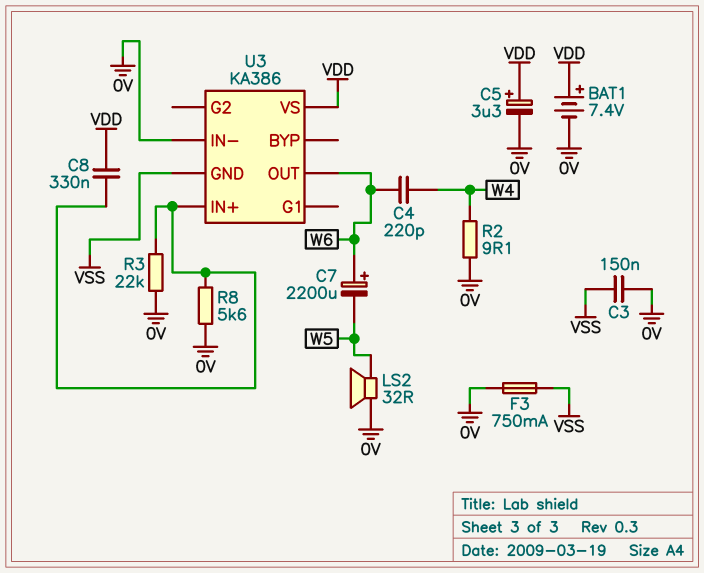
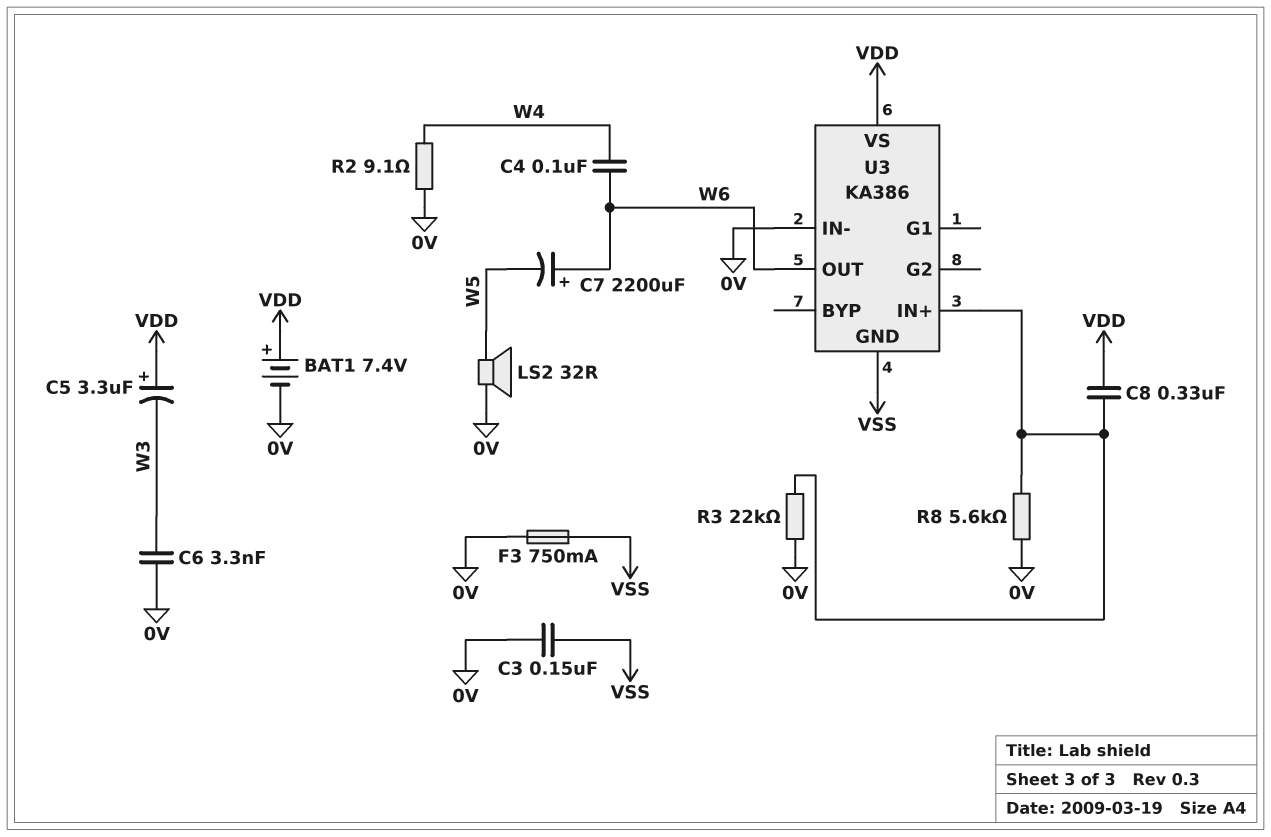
C4: 220pF (W4, W6) -> 100nF (W4, W6)
C5: 3.3uF (plus VDD, minus 0V) -> 3.3uF (plus VDD, minus W3)
C6: none -> 3.3nF (0V, W3)

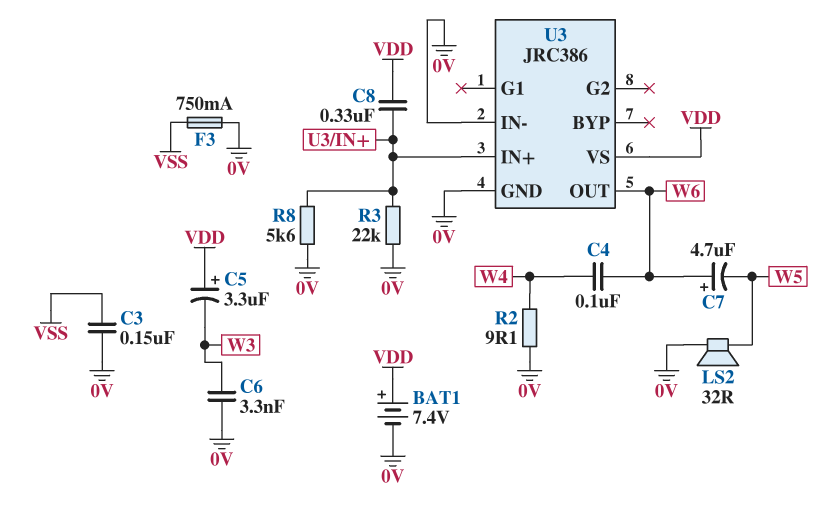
C7: 2200uF (plus W6, minus W5) -> 4.7uF (plus W6, minus W5)
U3: KA386 -> JRC386
U3 pin GND: VSS -> 0V

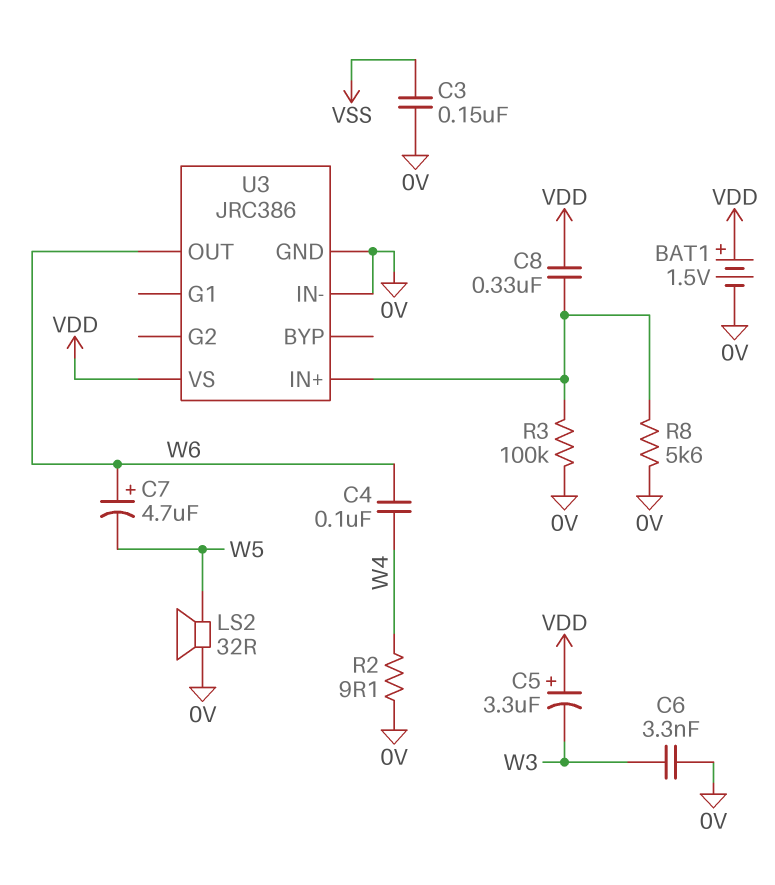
BAT1: 7.4V (plus VDD, minus 0V) -> 1.5V (plus VDD, minus 0V)
F3: 750mA (0V, VSS) -> none
R3: 22k (0V, U3/IN+) -> 100k (0V, U3/IN+)

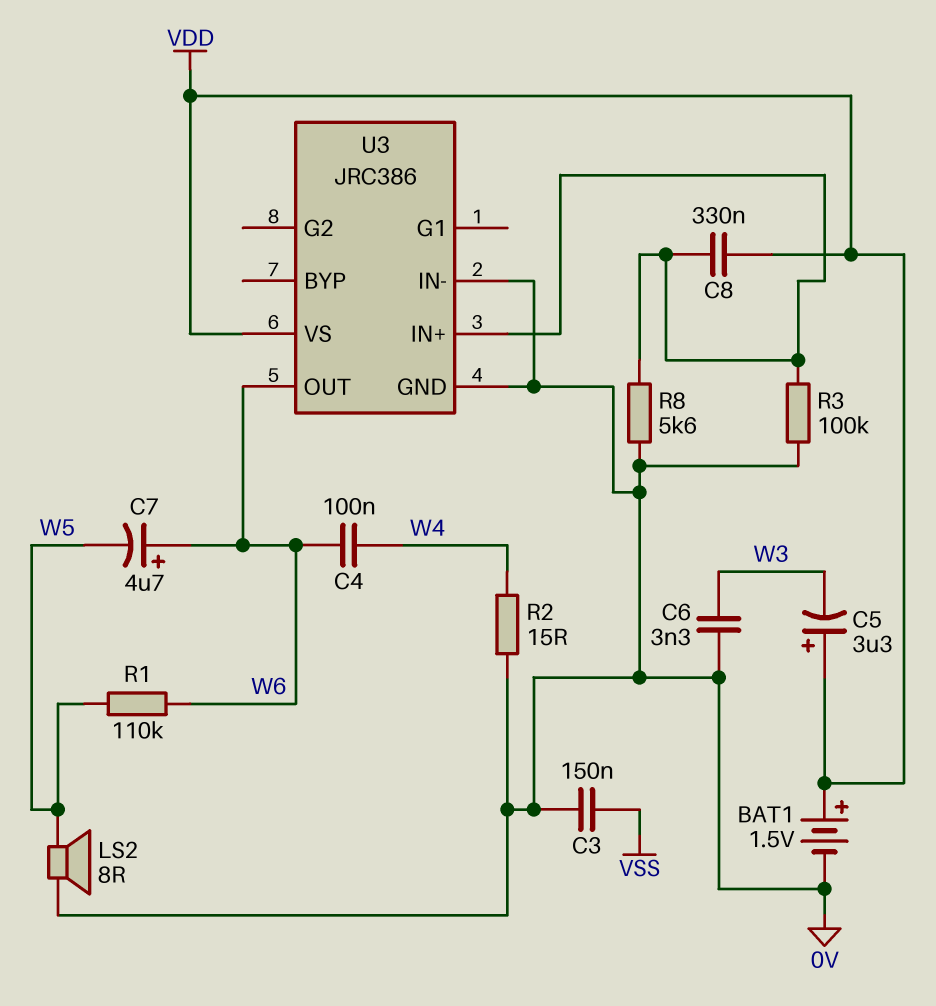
LS2: speaker 32R (0V, W5) -> speaker 8R (0V, W5)
R1: none -> 110k (W5, W6)
R2: 9.1 (0V, W4) -> 15 (0V, W4)

